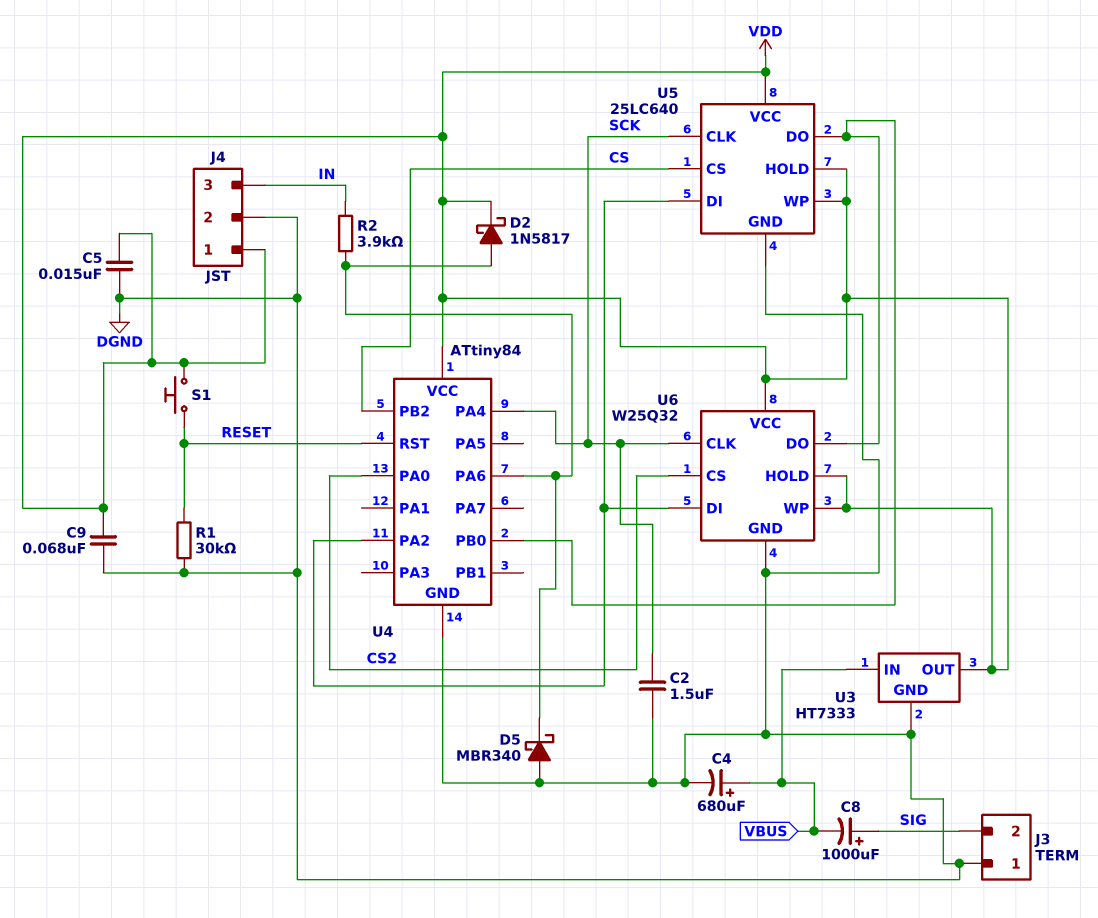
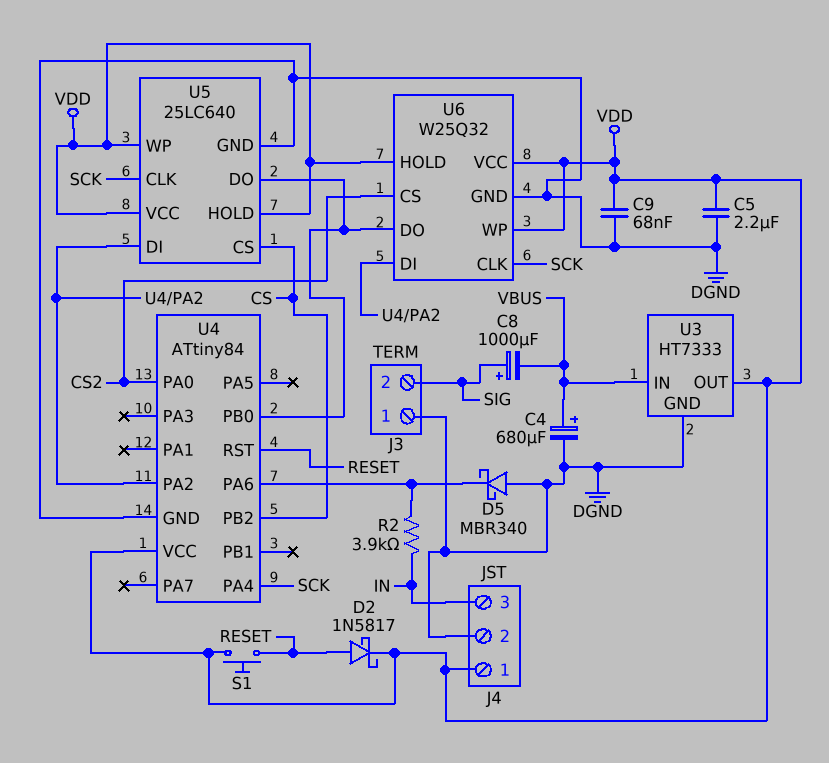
C2: 1.5uF (DGND, SCK) -> none
C5: 15nF (DGND, VDD) -> 2.2uF (DGND, VDD)
D2: schottky 1N5817 (A U4/PA6, K VDD) -> schottky 1N5817 (A RESET, K VDD)
R1: 30k (DGND, RESET) -> none

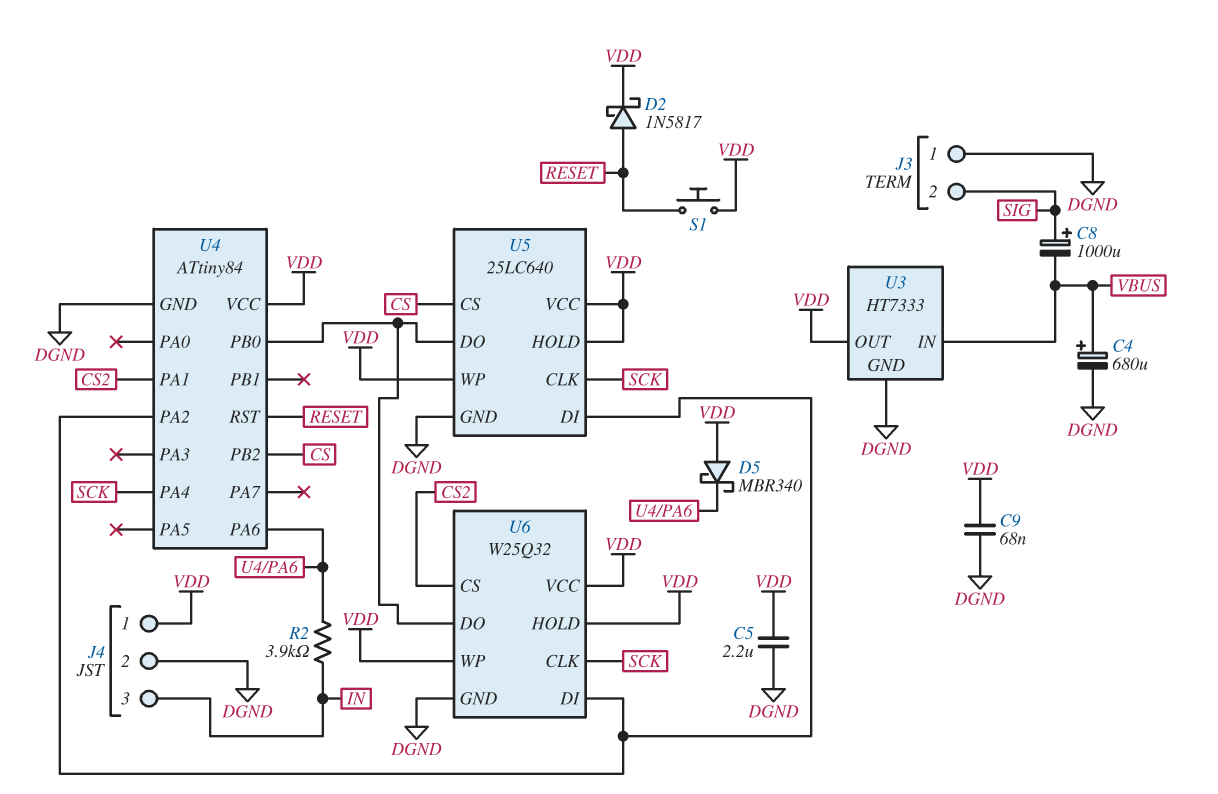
D5: schottky MBR340 (A DGND, K U4/PA6) -> schottky MBR340 (A VDD, K U4/PA6)
U4 pin PA0: CS2 -> none
U4 pin PA1: none -> CS2

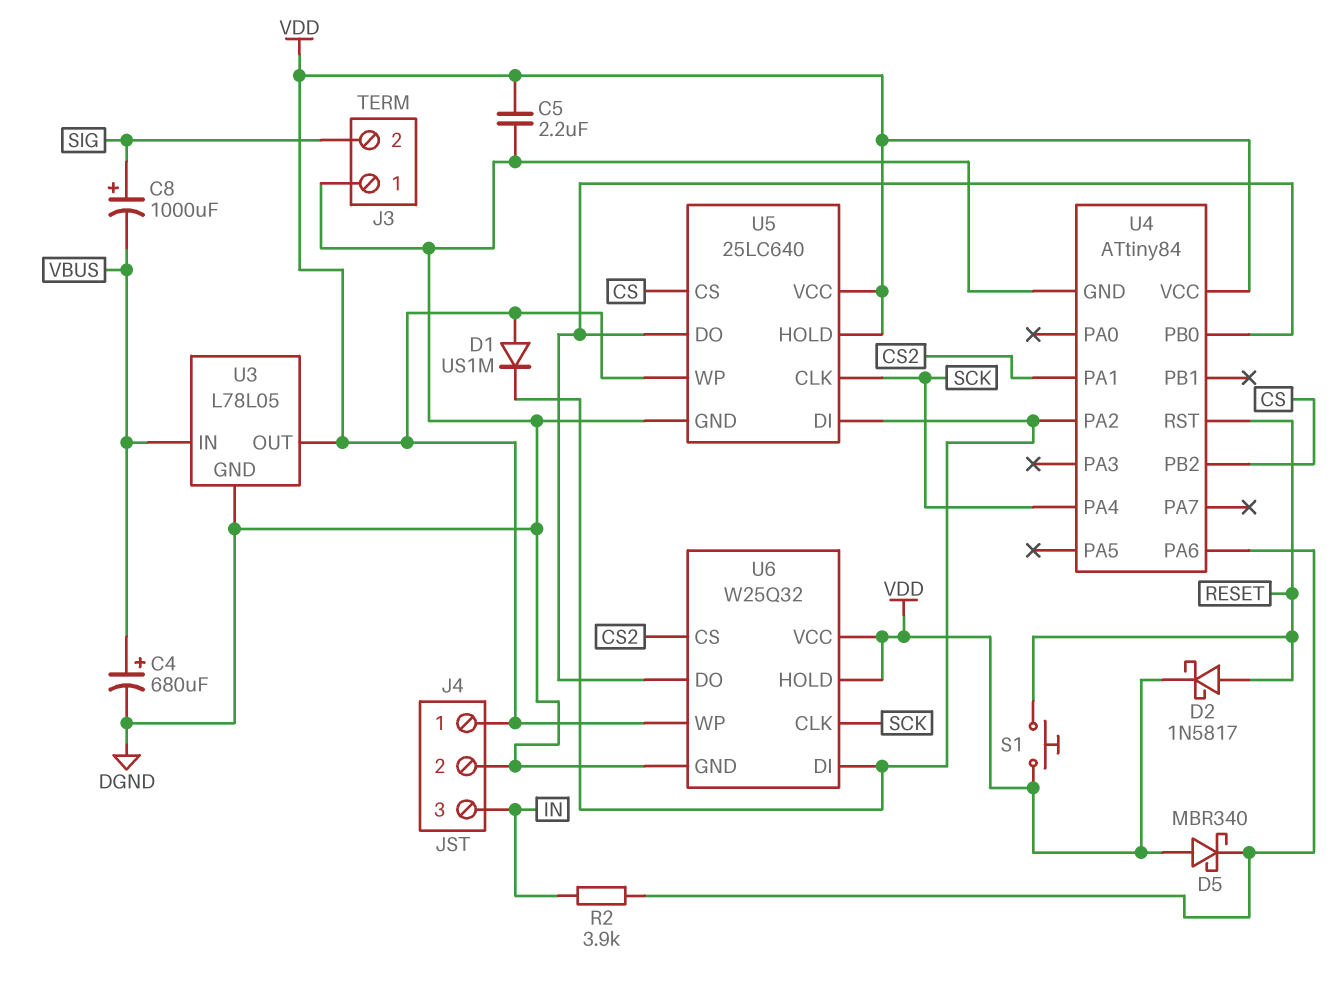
C9: 68nF (DGND, VDD) -> none
D1: none -> diode US1M (A VDD, K U4/PA2)
U3: HT7333 -> L78L05

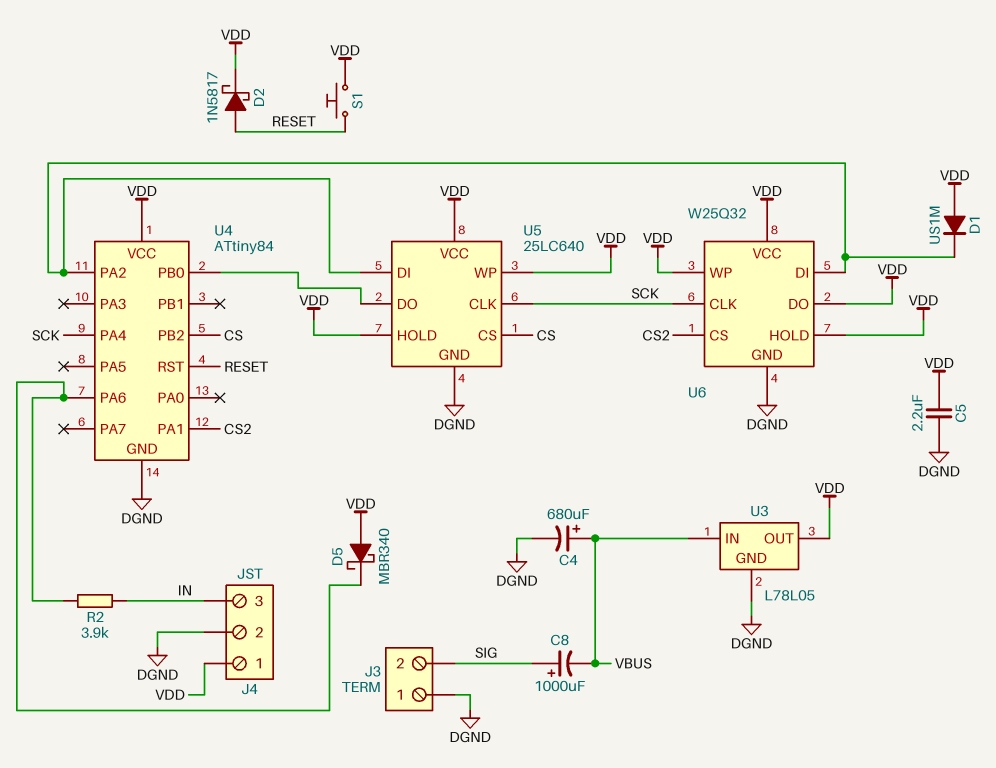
U6 pin DO: U4/PB0 -> VDD

